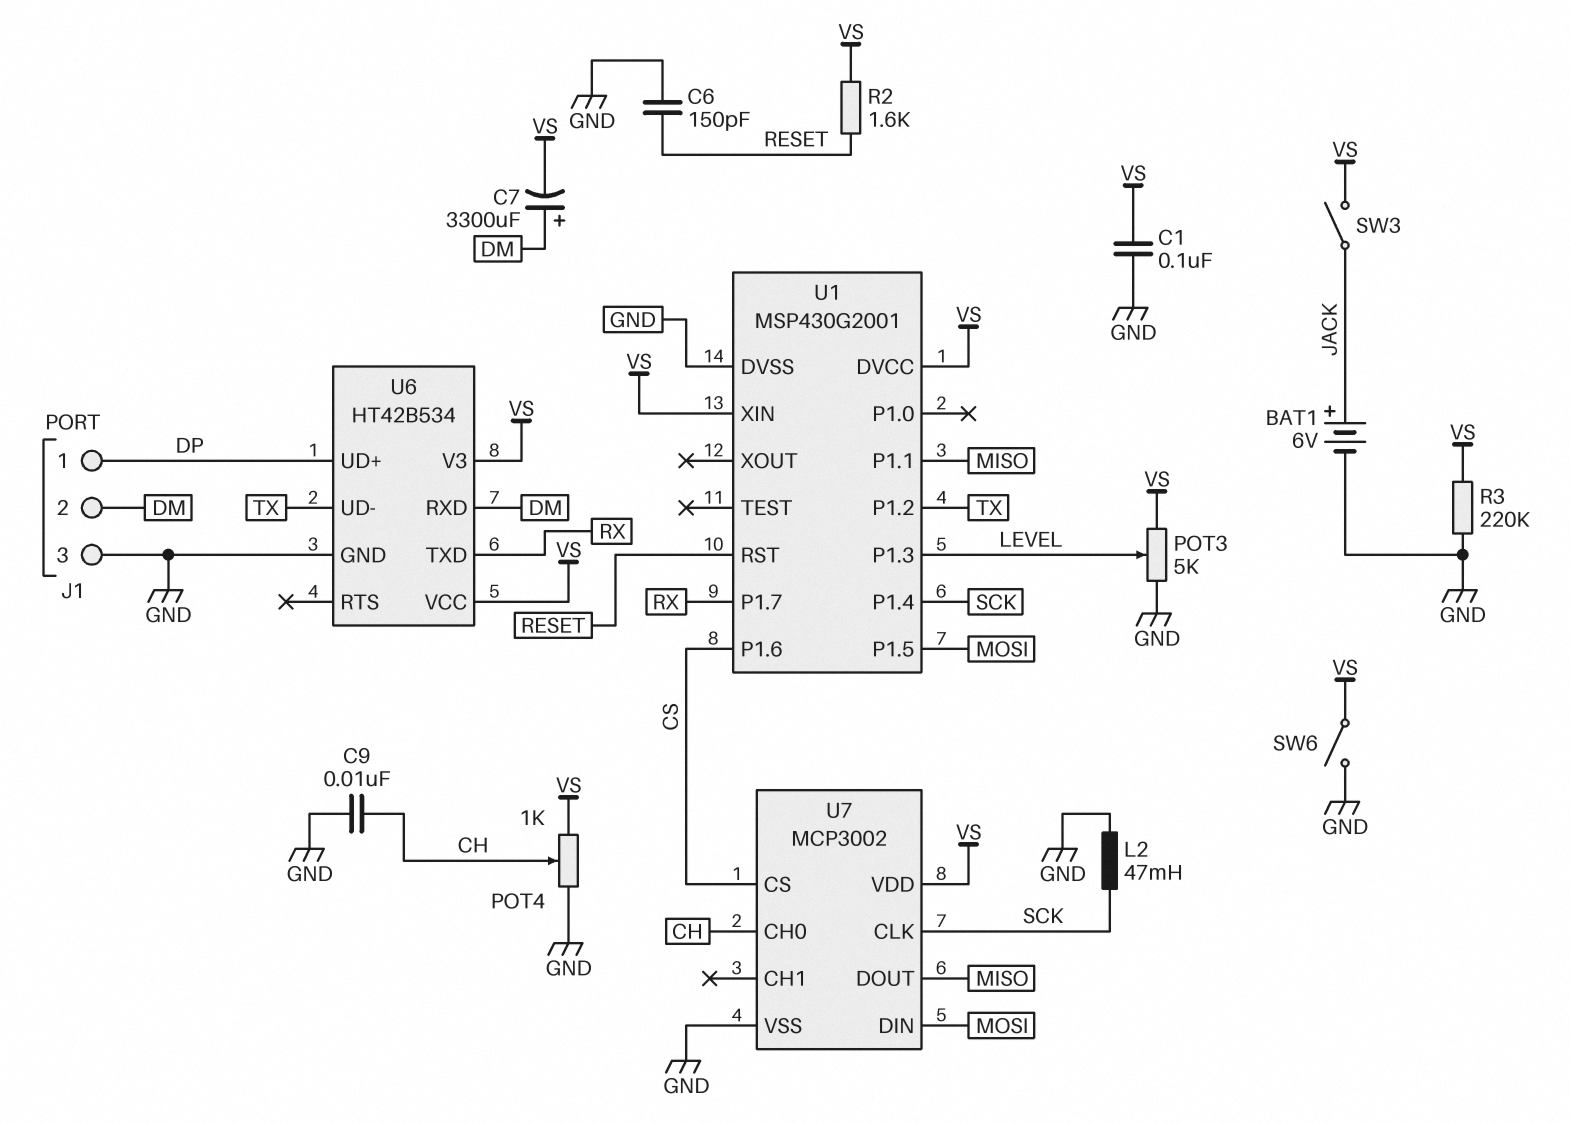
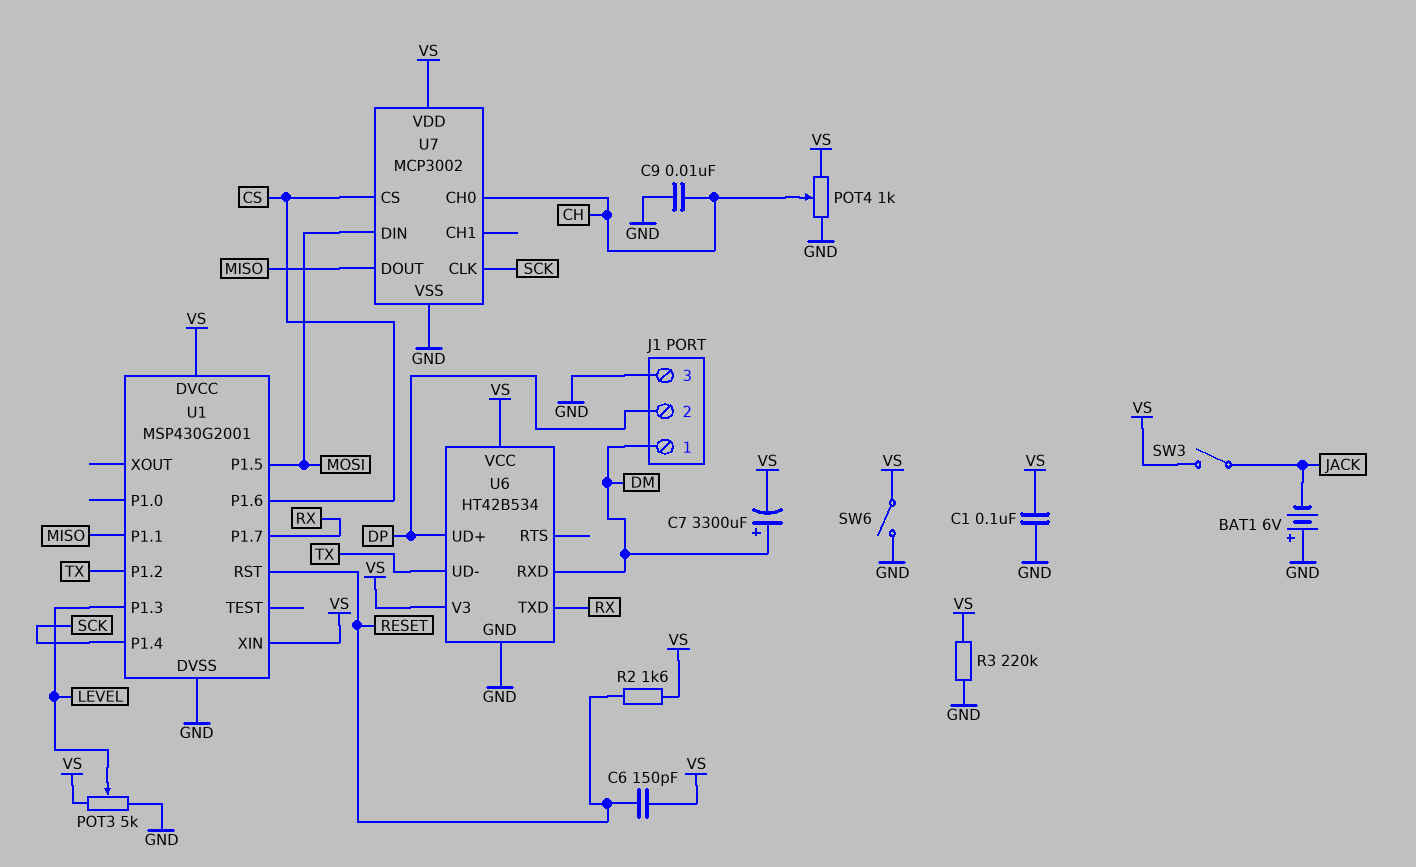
BAT1: 6V (plus JACK, minus GND) -> 6V (plus GND, minus JACK)
C6: 150pF (GND, RESET) -> 150pF (RESET, VS)
J1 pin 1: DP -> DM
J1 pin 2: DM -> DP
L2: 47mH (GND, SCK) -> none

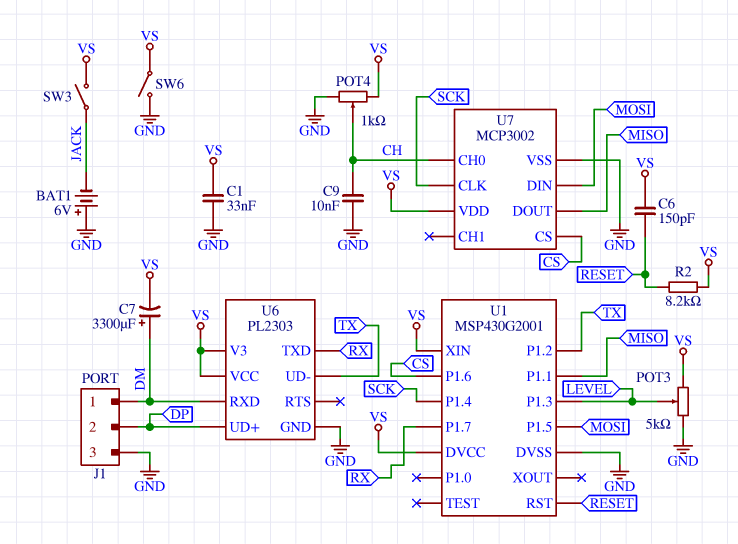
C1: 100nF (GND, VS) -> 33nF (GND, VS)
R2: 1.6k (RESET, VS) -> 8.2k (RESET, VS)
R3: 220k (GND, VS) -> none
U6: HT42B534 -> PL2303

